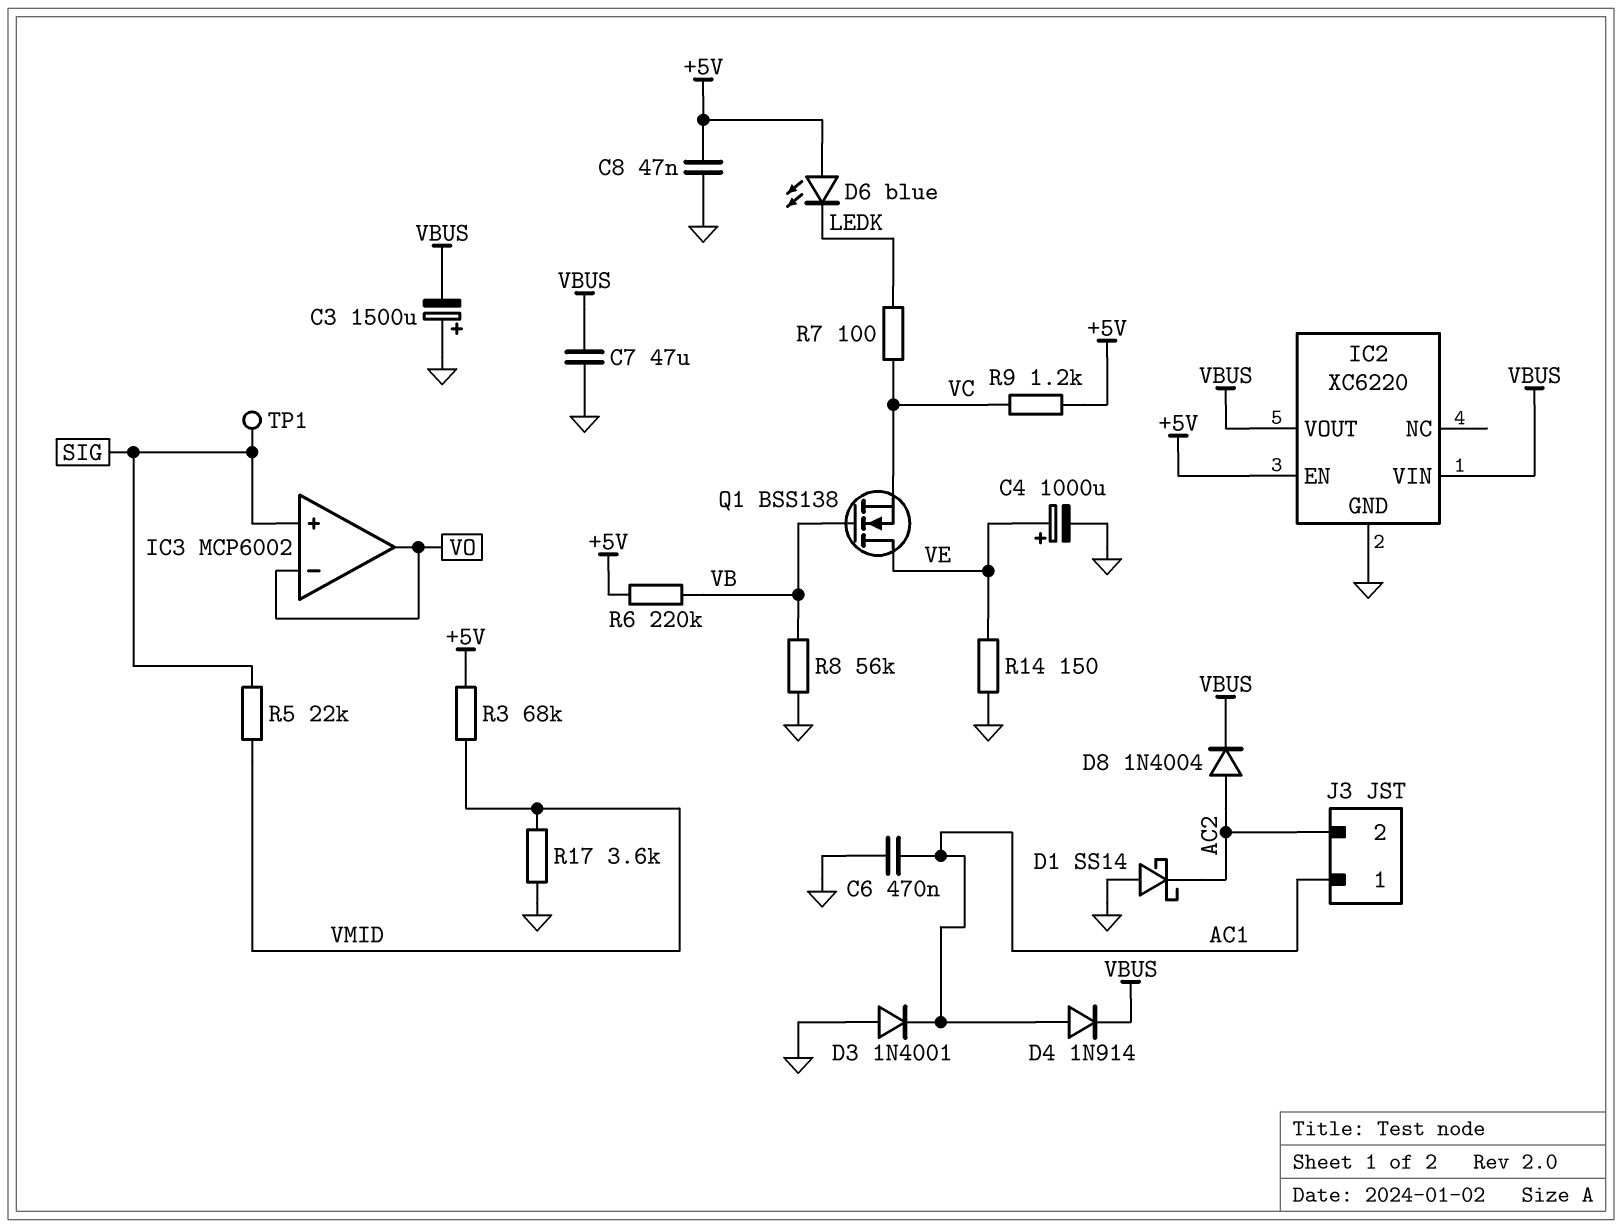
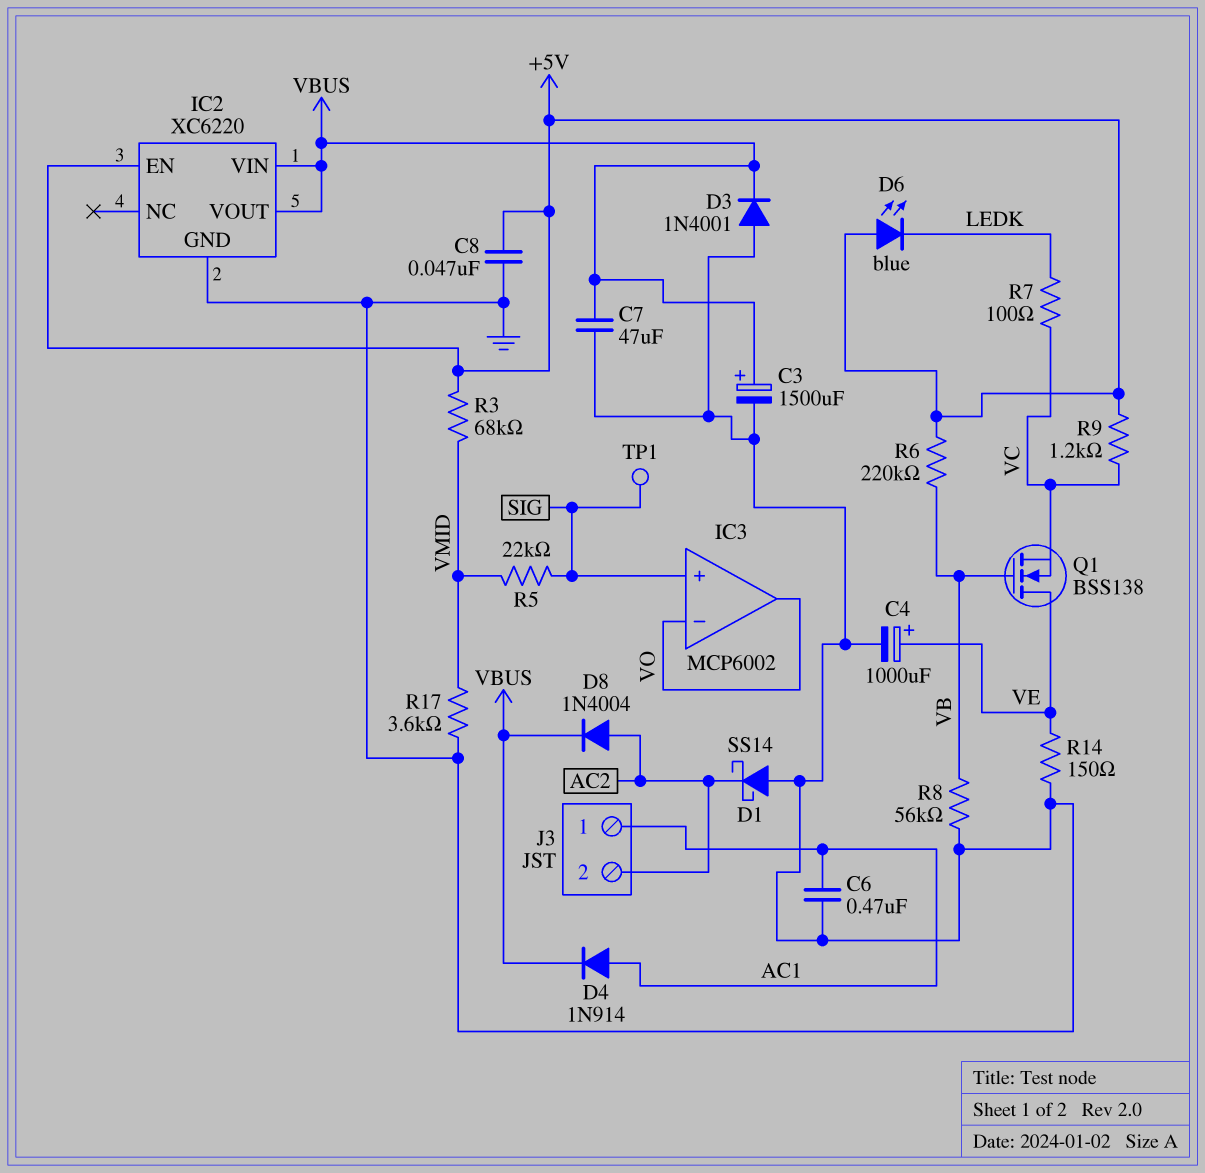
C3: 1500uF (plus GND, minus VBUS) -> 1500uF (plus VBUS, minus GND)
D3: diode 1N4001 (A GND, K AC1) -> diode 1N4001 (A GND, K VBUS)

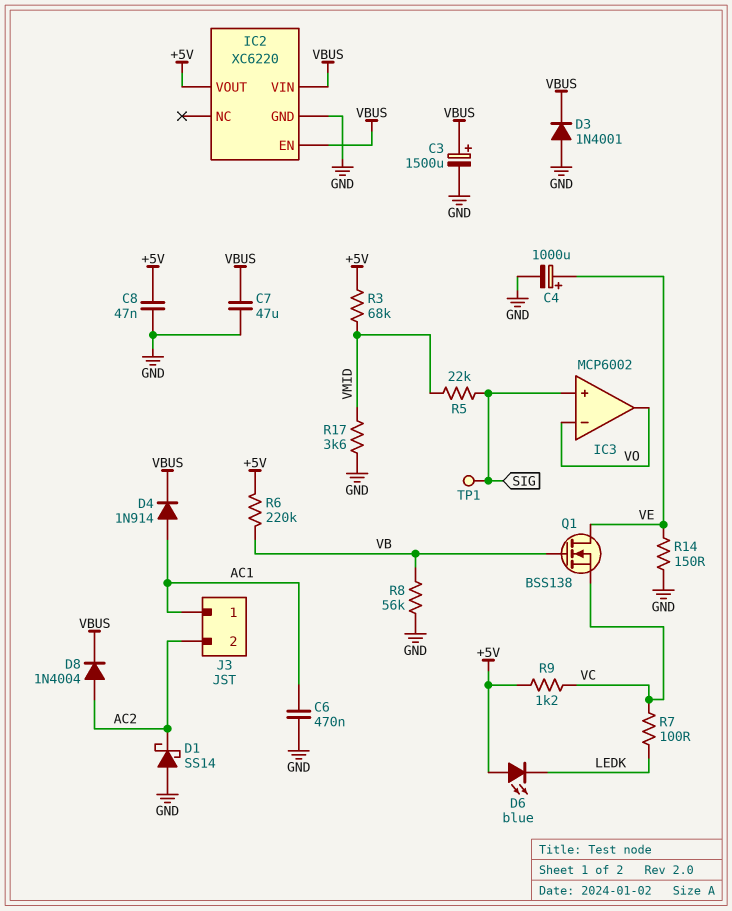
IC2 pin EN: +5V -> VBUS
IC2 pin VOUT: VBUS -> +5V

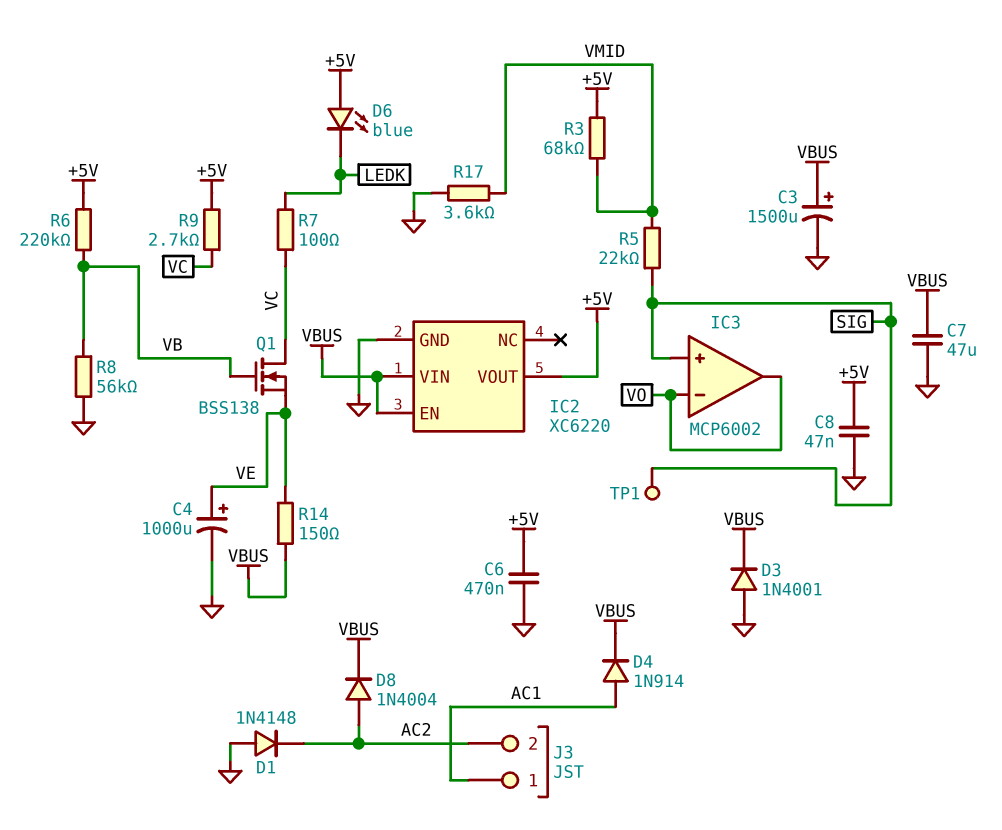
C6: 470nF (AC1, GND) -> 470nF (+5V, GND)
D1: schottky SS14 (A GND, K AC2) -> diode 1N4148 (A GND, K AC2)
Q1: NMOS BSS138 (G VB, D VE, S VC) -> NMOS BSS138 (G VB, D VC, S VE)
R9: 1.2k (+5V, VC) -> 2.7k (+5V, VC)
R14: 150 (GND, VE) -> 150 (VBUS, VE)

